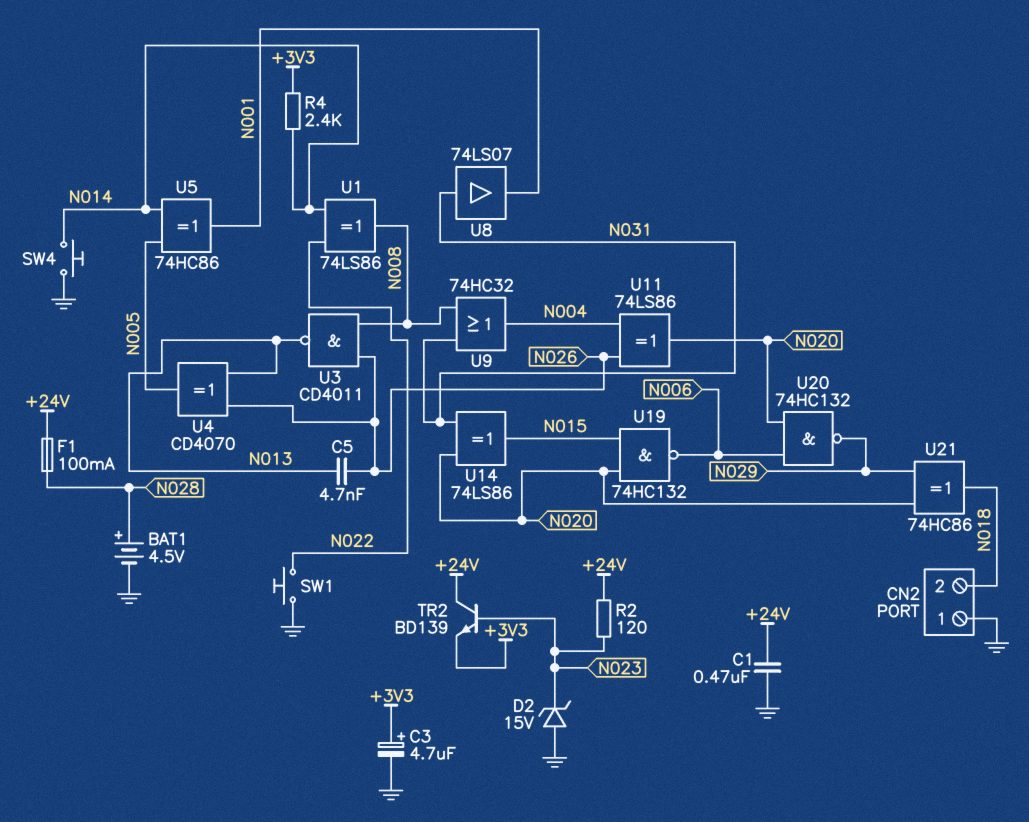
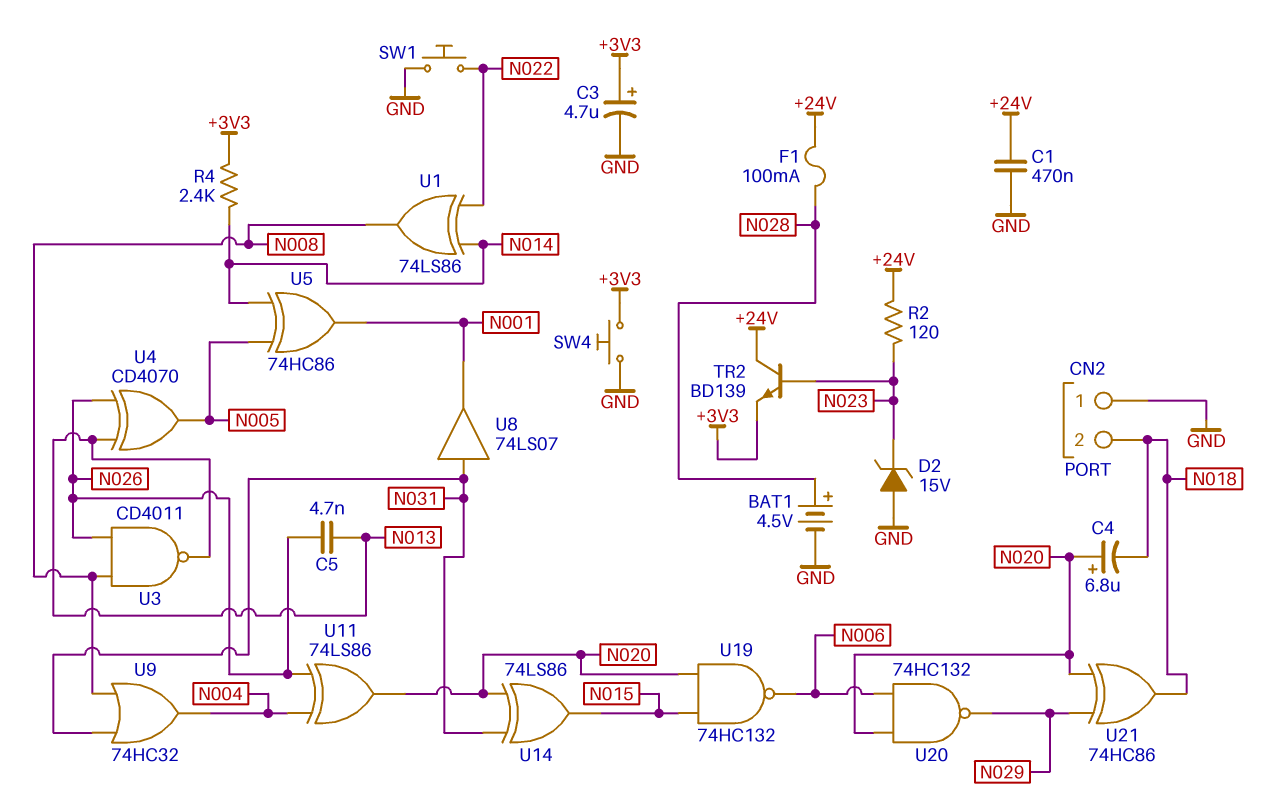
C4: none -> 6.8uF (plus N020, minus N018)
SW4: button (GND, N014) -> button (+3V3, GND)

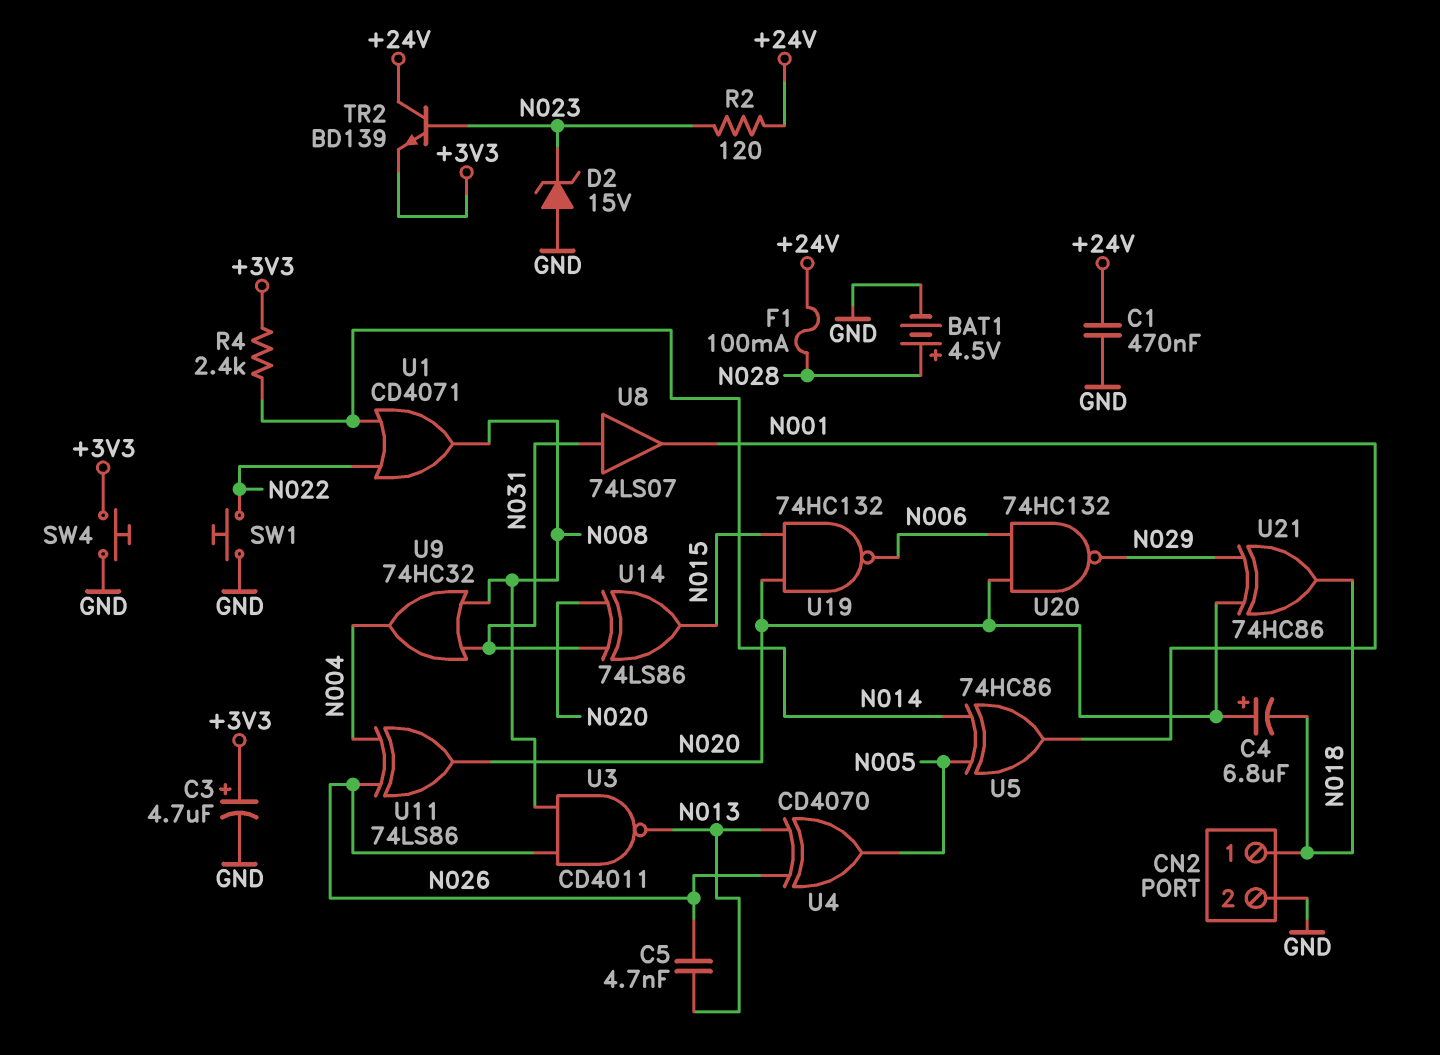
CN2 pin 1: GND -> N018
CN2 pin 2: N018 -> GND
U1: XOR 74LS86 (in N014, in N022, out N008) -> OR CD4071 (in N014, in N022, out N008)

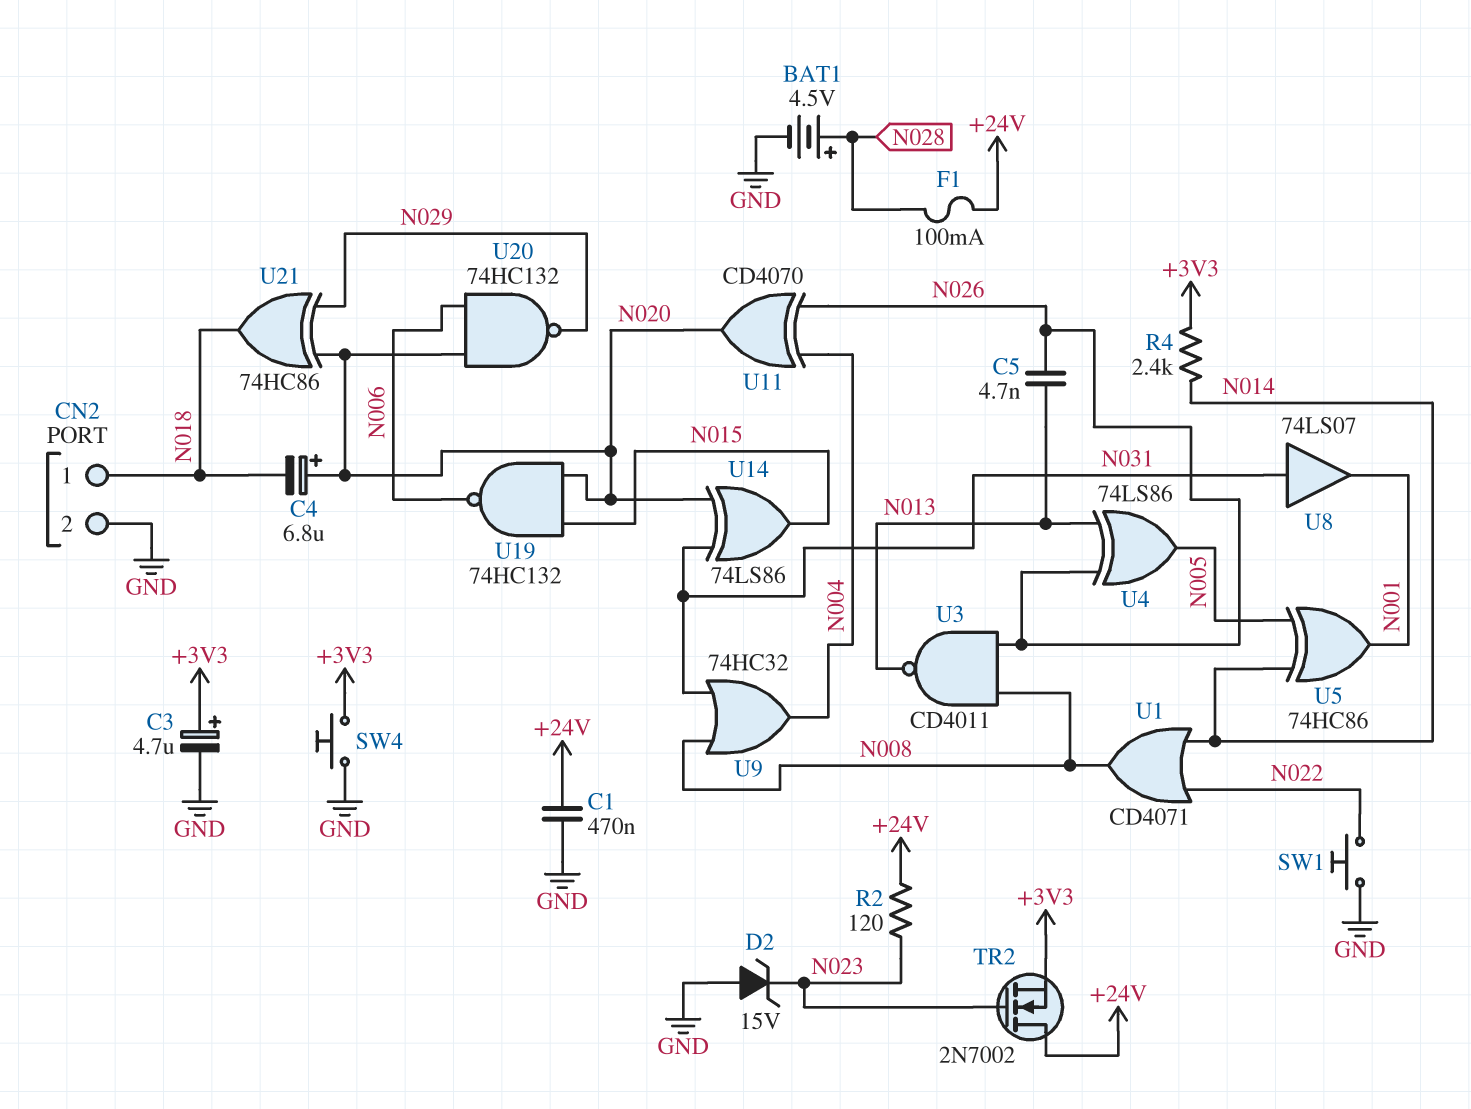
TR2: NPN BD139 (B N023, C +24V, E +3V3) -> NMOS 2N7002 (G N023, D +24V, S +3V3)
U4: XOR CD4070 (in N013, in N026, out N005) -> XOR 74LS86 (in N013, in N026, out N005)
U11: XOR 74LS86 (in N004, in N026, out N020) -> XOR CD4070 (in N004, in N026, out N020)

